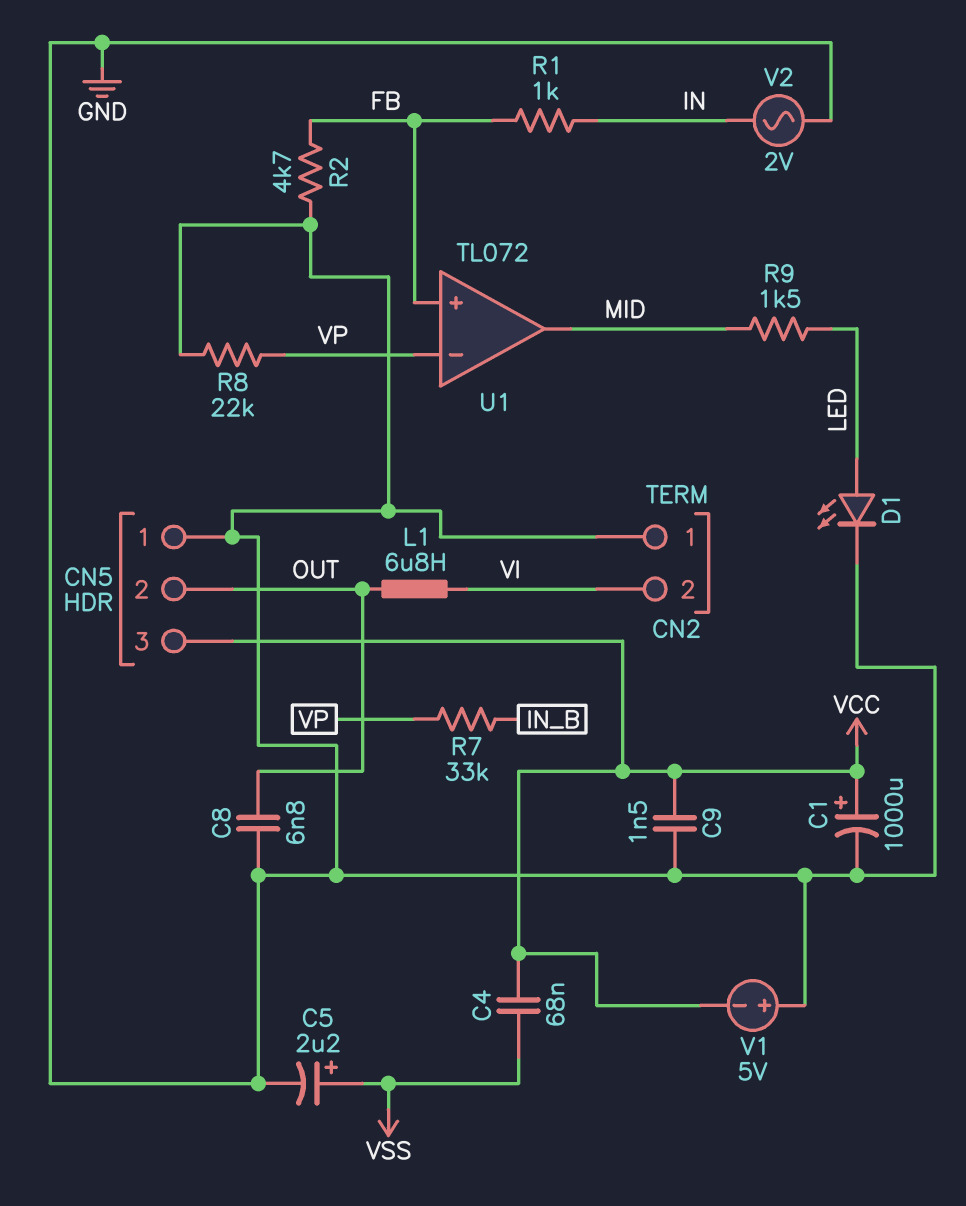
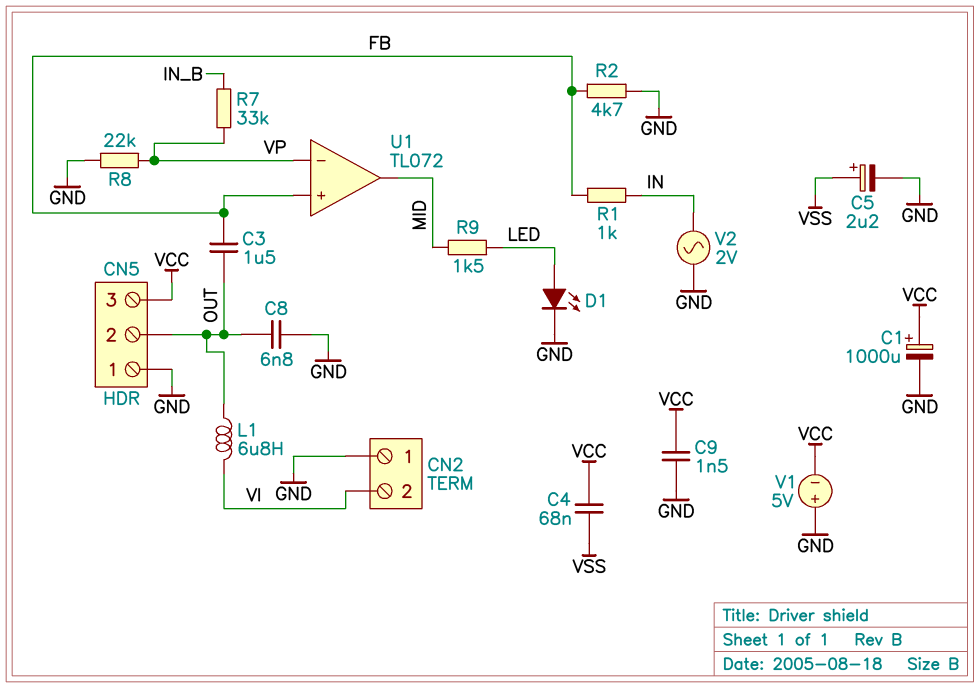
C3: none -> 1.5uF (FB, OUT)

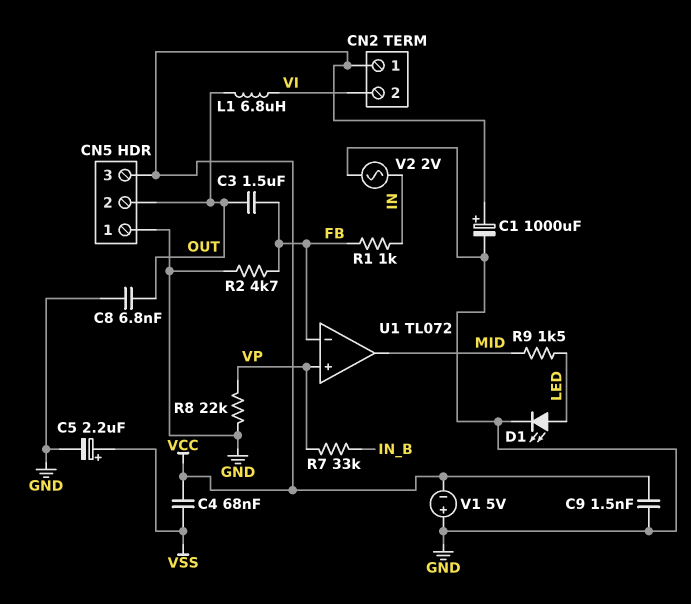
CN2 pin 1: GND -> VCC
U1 pin in+: FB -> VP
U1 pin in-: VP -> FB

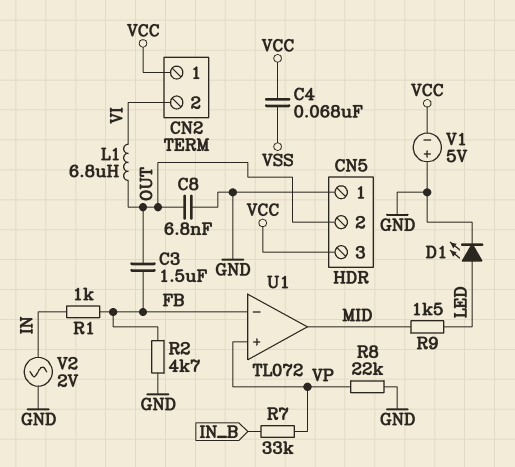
C1: 1000uF (plus VCC, minus GND) -> none
C5: 2.2uF (plus VSS, minus GND) -> none
C9: 1.5nF (GND, VCC) -> none

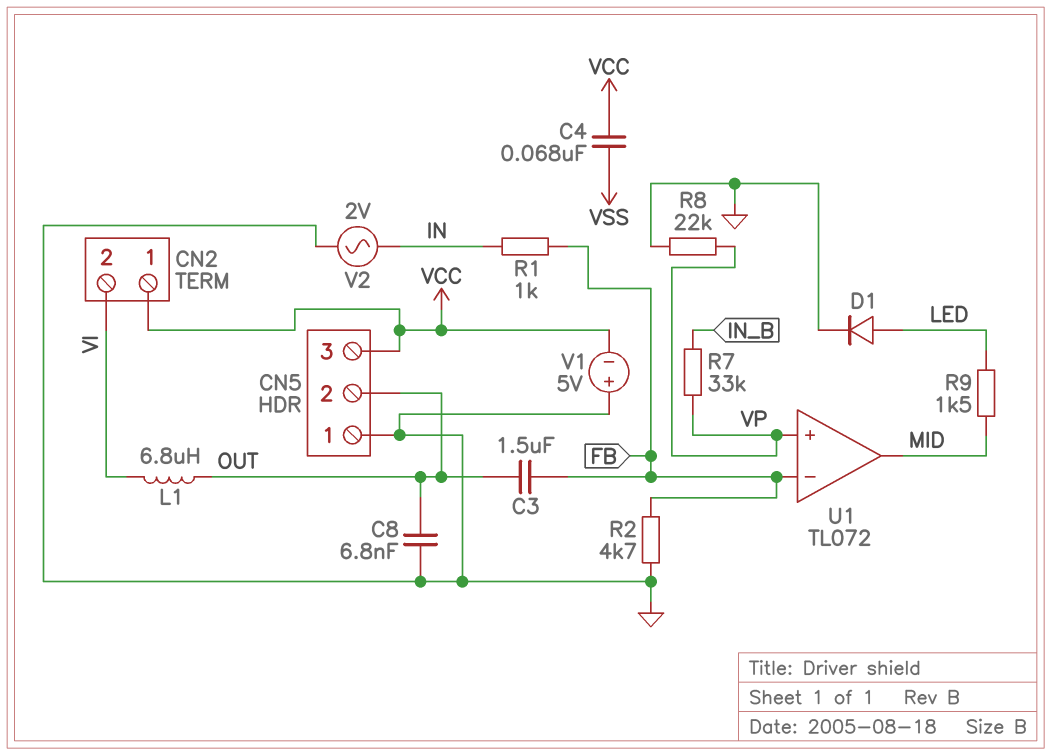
D1: LED (A LED, K GND) -> diode (A LED, K GND)

